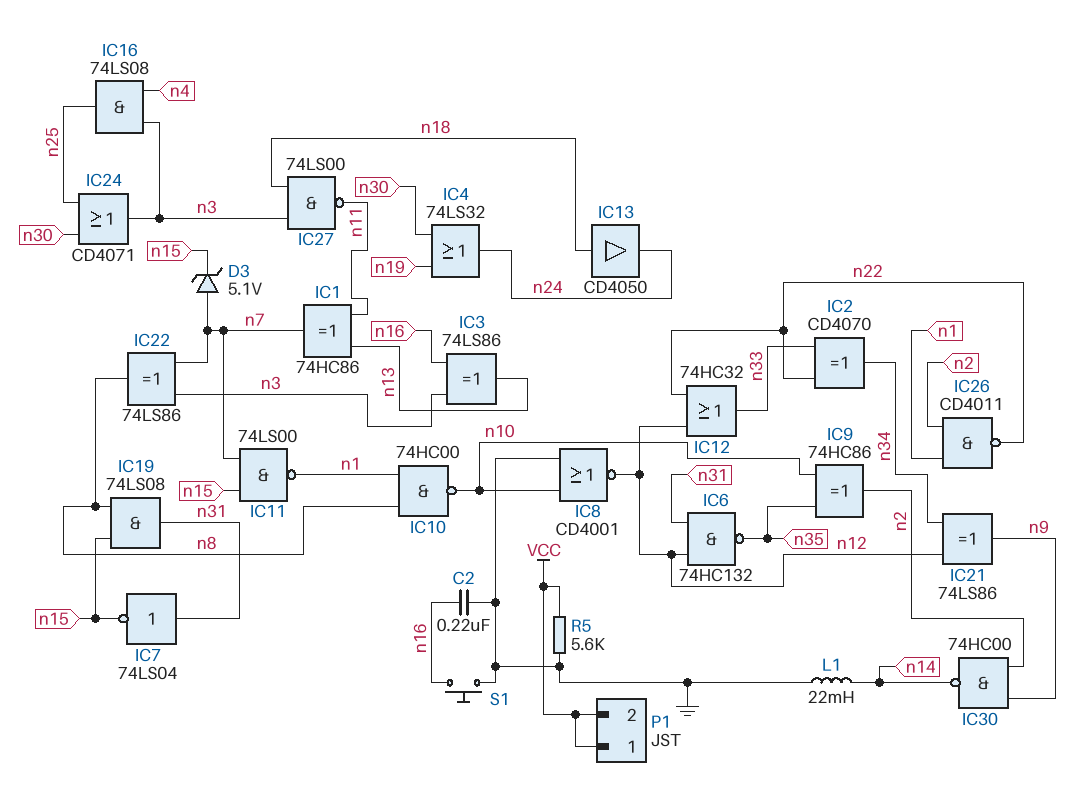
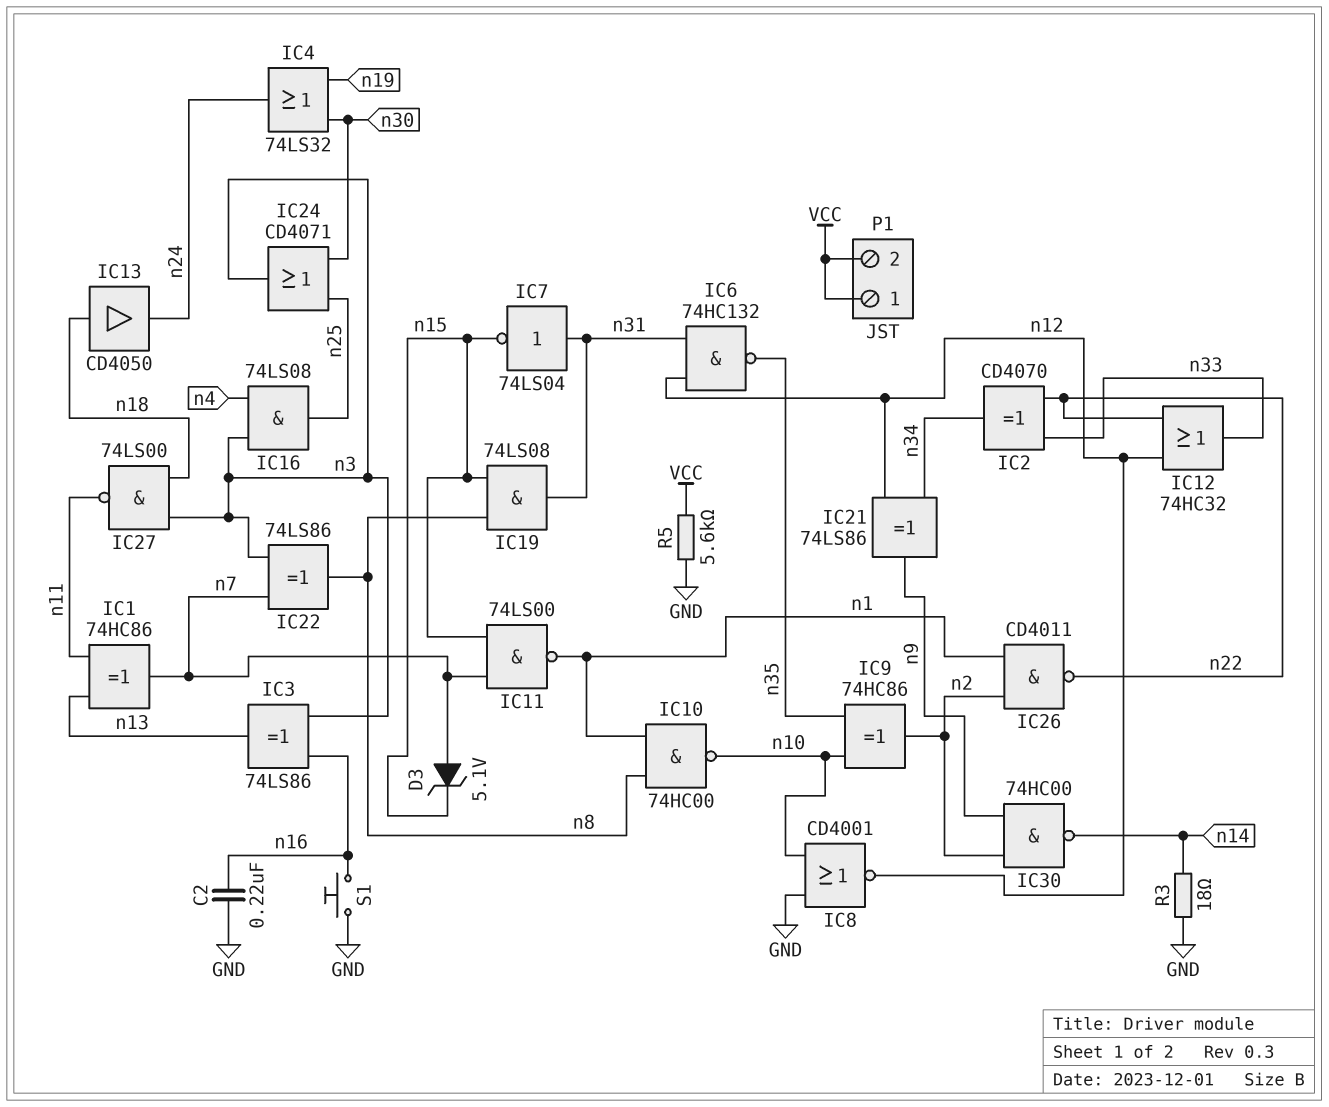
L1: 22mH (GND, n14) -> none
R3: none -> 18 (GND, n14)

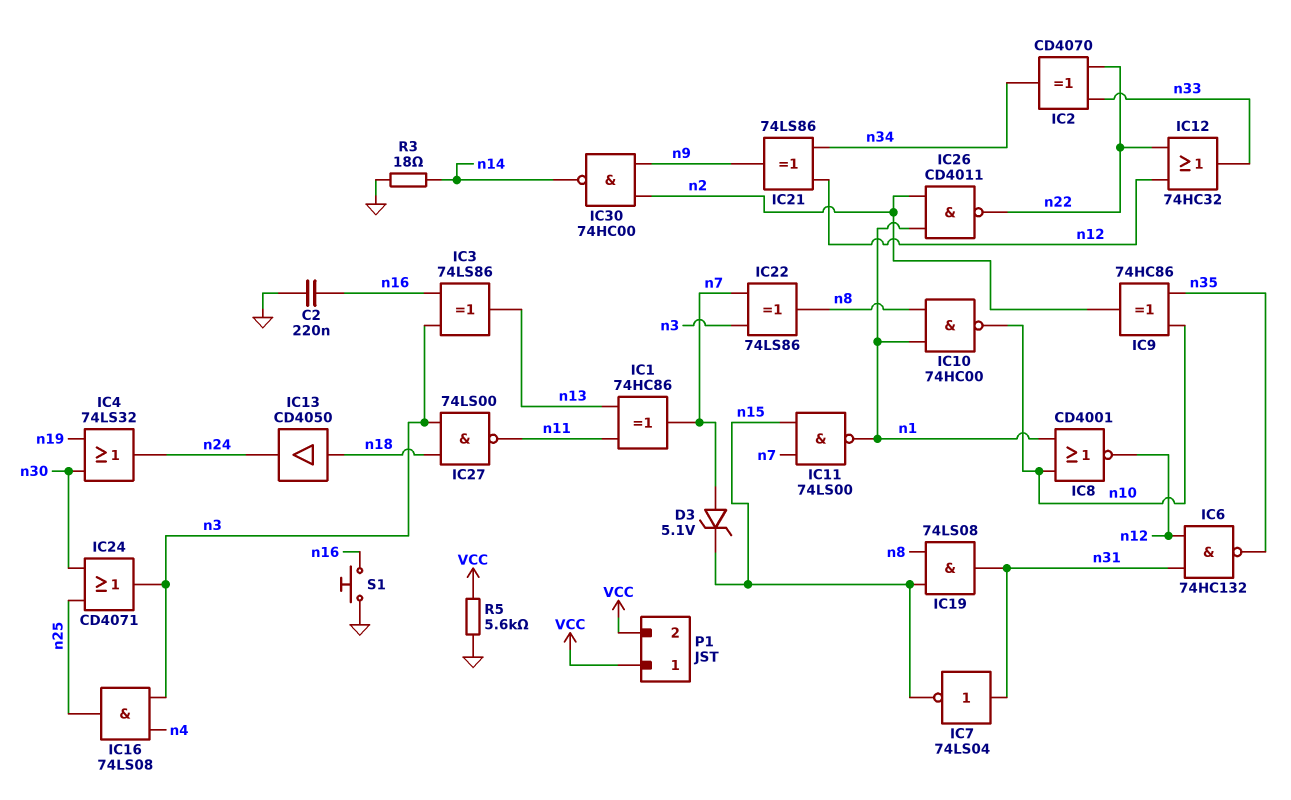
IC8: NOR CD4001 (in GND, in n10, out n12) -> NOR CD4001 (in n1, in n10, out n12)

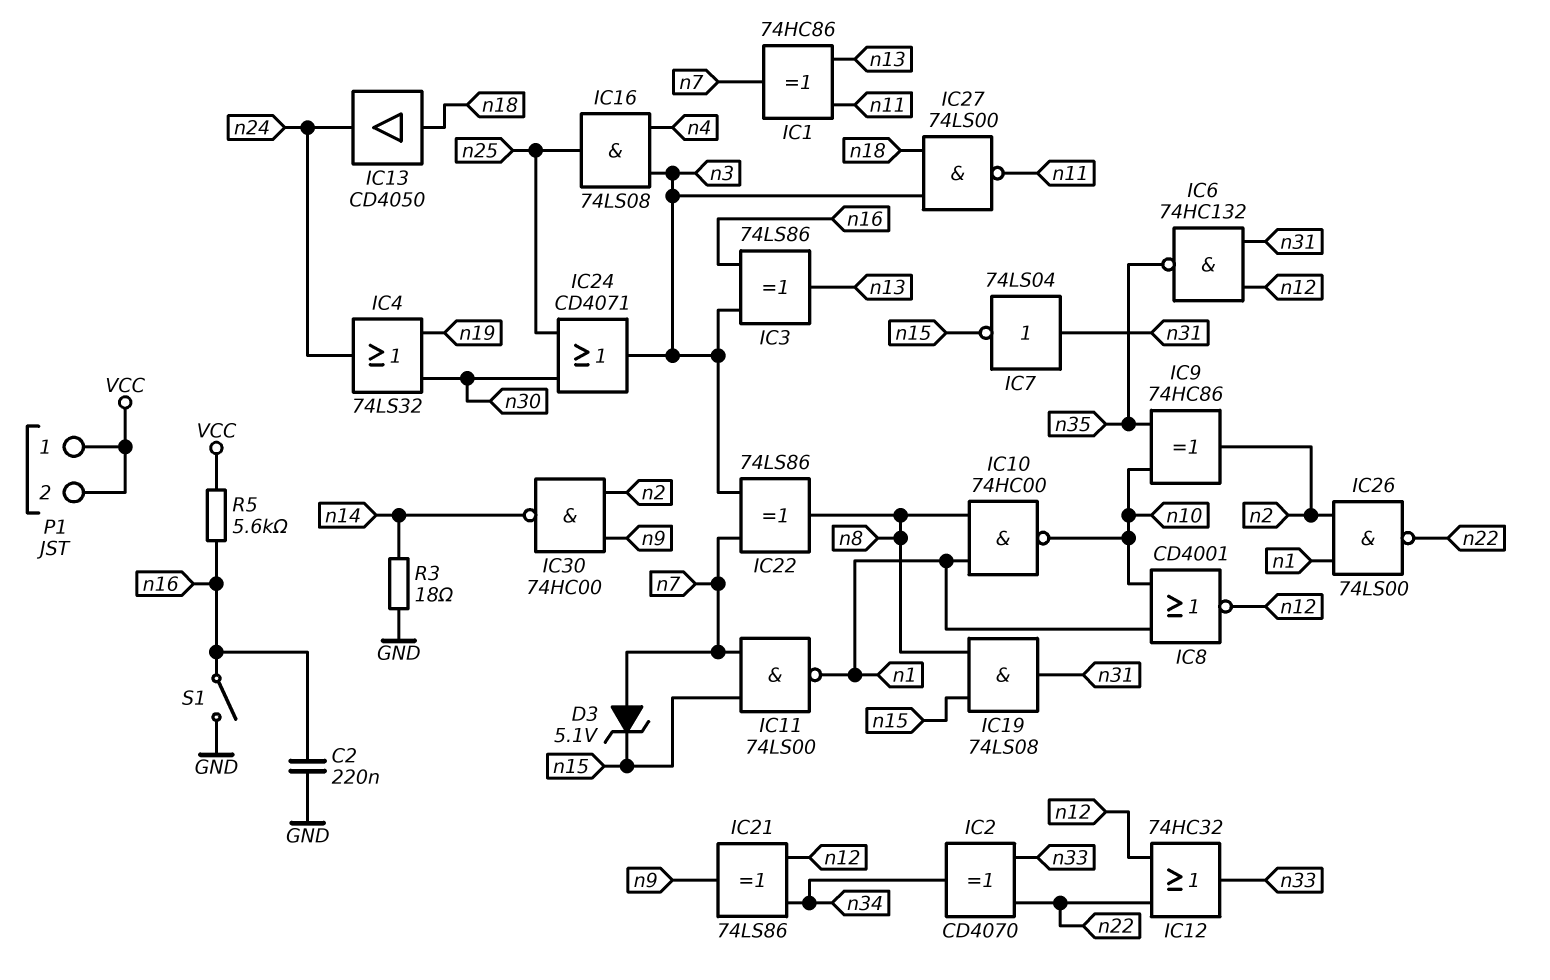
IC26: NAND CD4011 (in n1, in n2, out n22) -> NAND 74LS00 (in n1, in n2, out n22)
R5: 5.6k (GND, VCC) -> 5.6k (VCC, n16)
S1: button (GND, n16) -> switch (GND, n16)

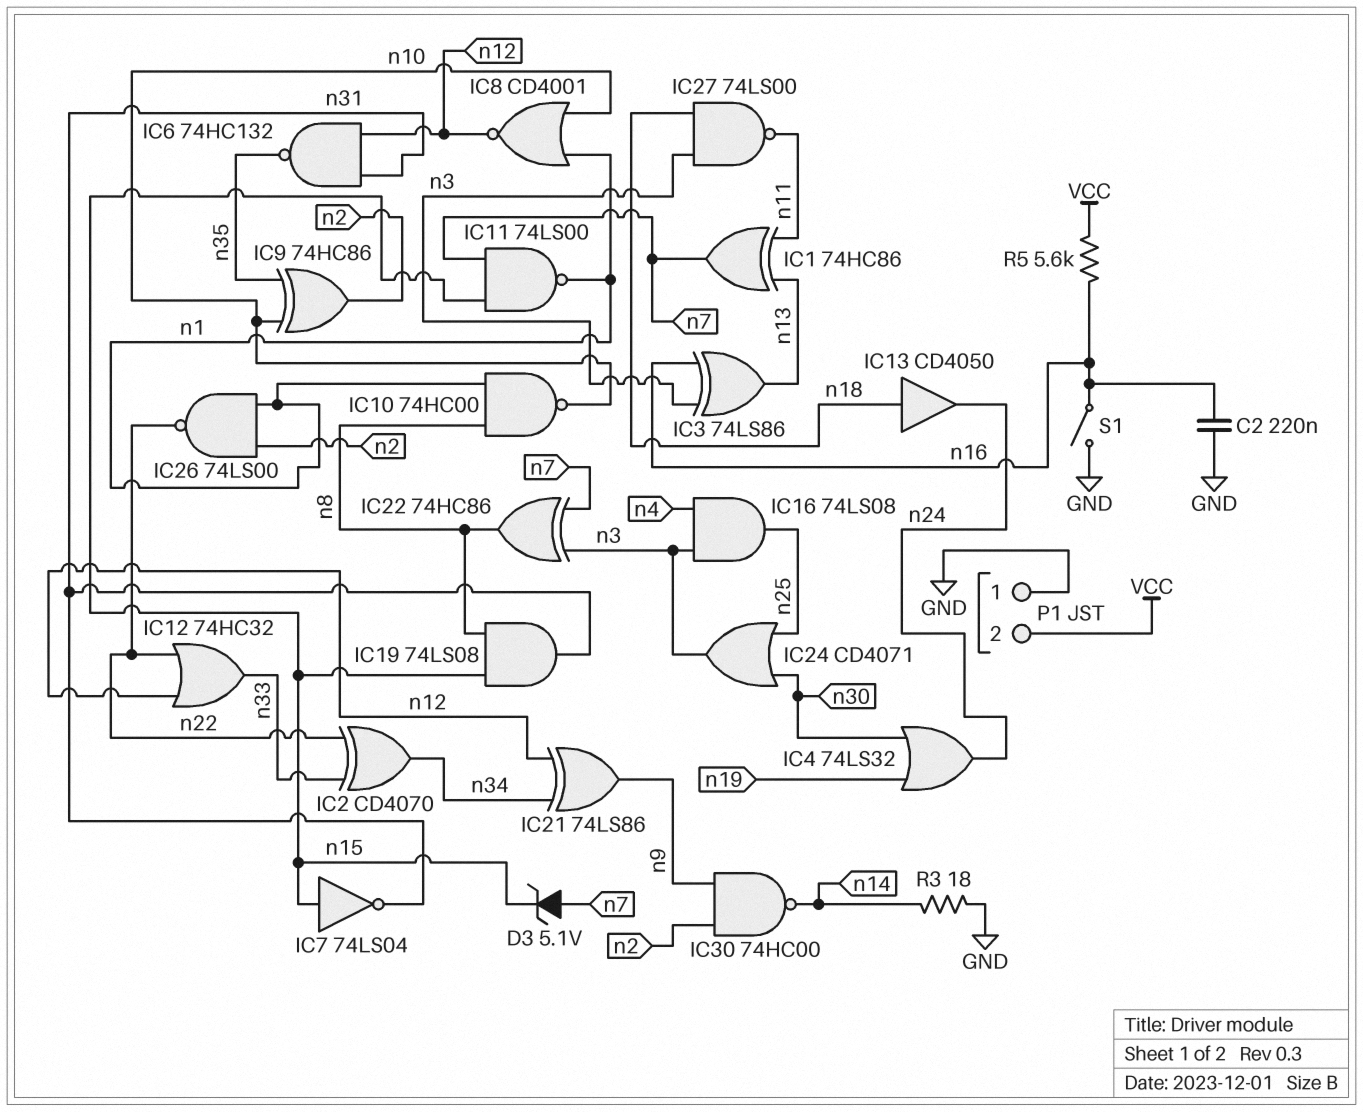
IC7: NOT 74LS04 (in n31, out n15) -> NOT 74LS04 (in n15, out n31)
IC22: XOR 74LS86 (in n3, in n7, out n8) -> XOR 74HC86 (in n3, in n7, out n8)
P1 pin 1: VCC -> GND

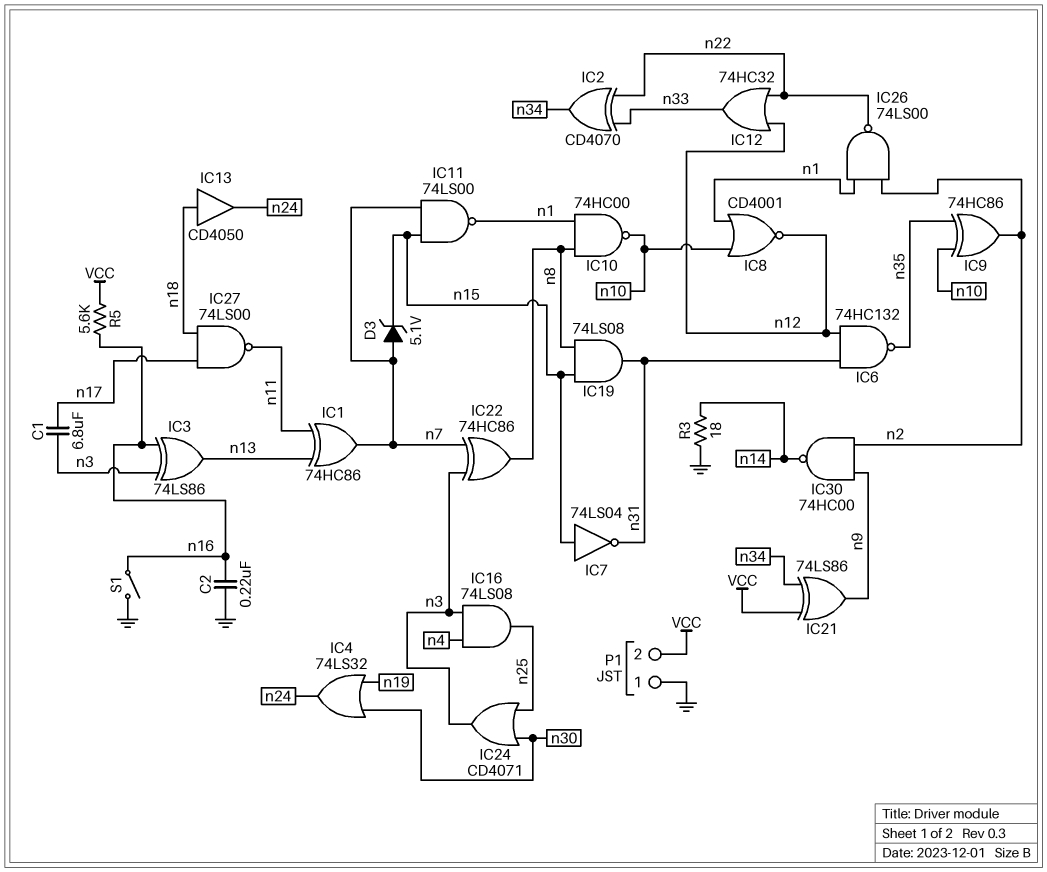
C1: none -> 6.8uF (n3, n17)
IC21: XOR 74LS86 (in n12, in n34, out n9) -> XOR 74LS86 (in VCC, in n34, out n9)
IC27: NAND 74LS00 (in n3, in n18, out n11) -> NAND 74LS00 (in n17, in n18, out n11)

